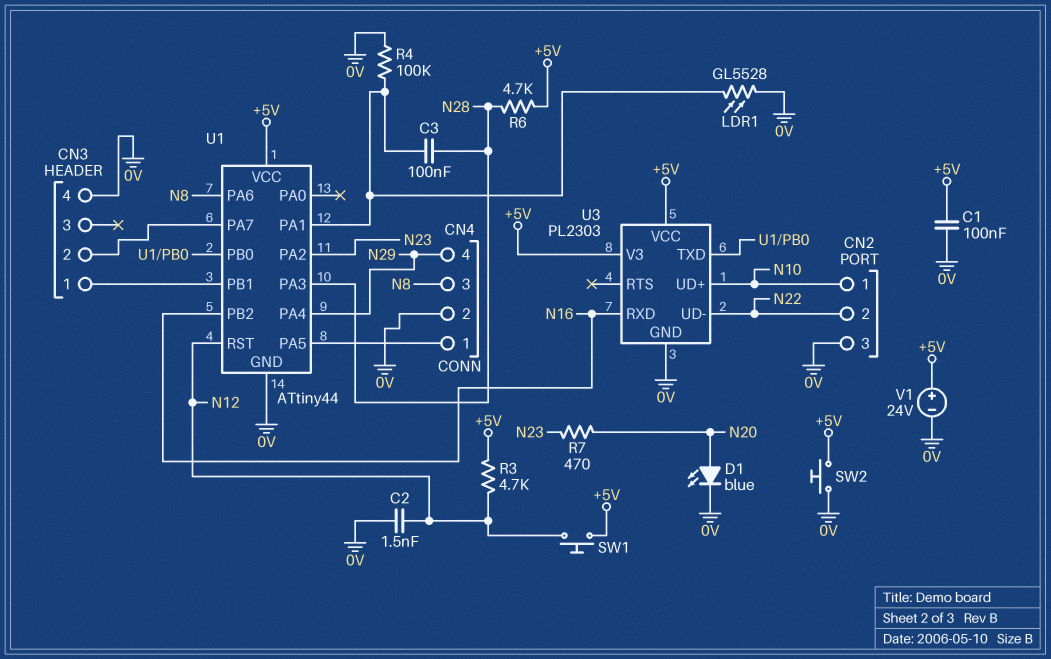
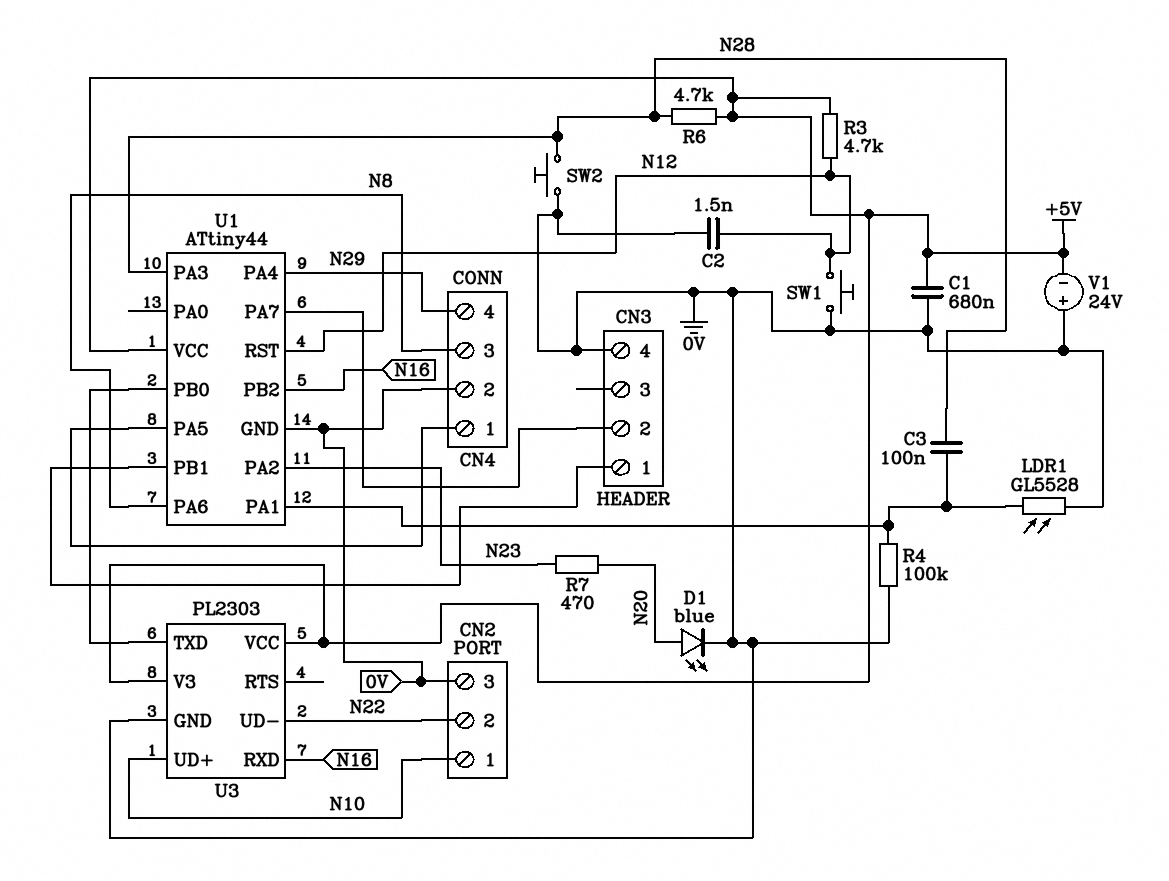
C1: 100nF (+5V, 0V) -> 680nF (+5V, 0V)
SW1: button (+5V, N12) -> button (0V, N12)
SW2: button (+5V, 0V) -> button (0V, N28)
V1: 24V (plus +5V, minus 0V) -> 24V (plus 0V, minus +5V)

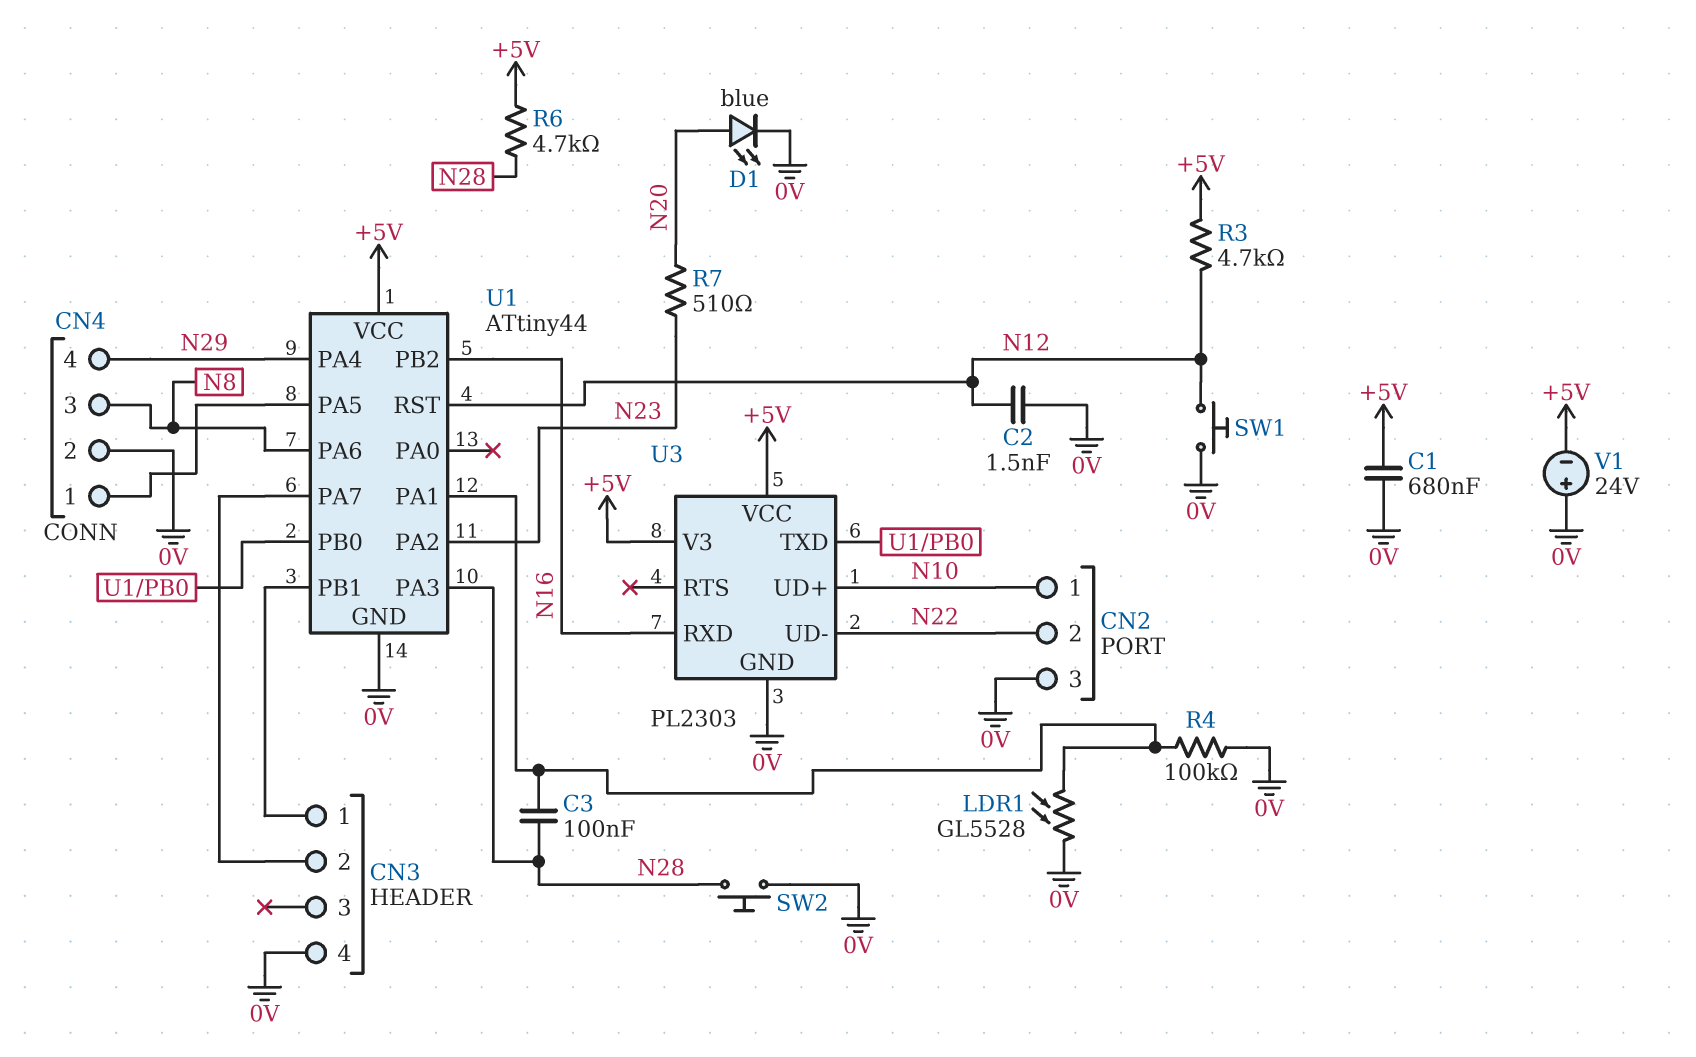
R7: 470 (N20, N23) -> 510 (N20, N23)

